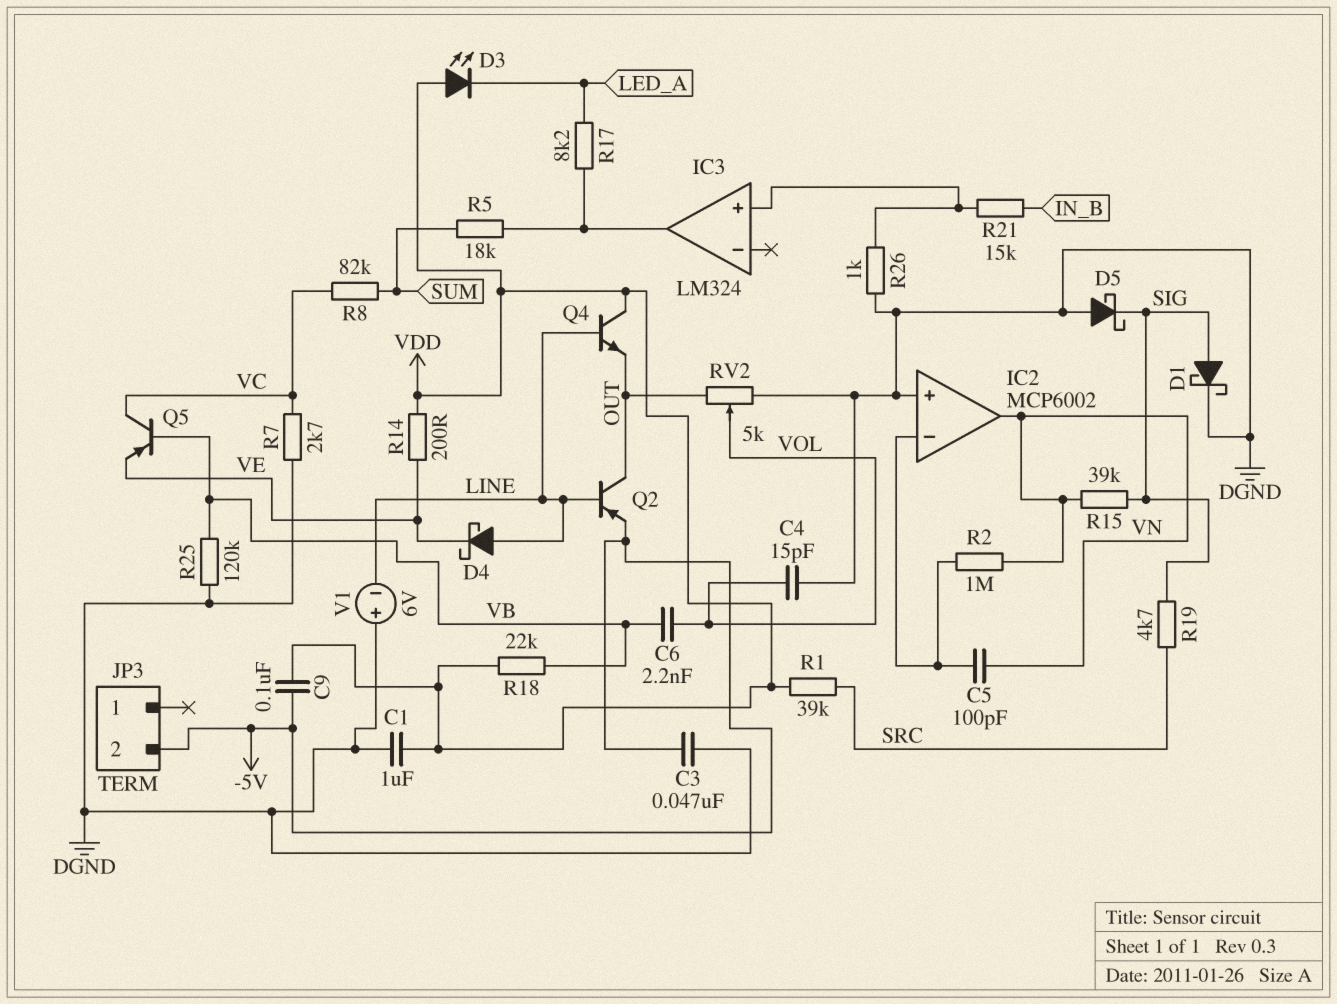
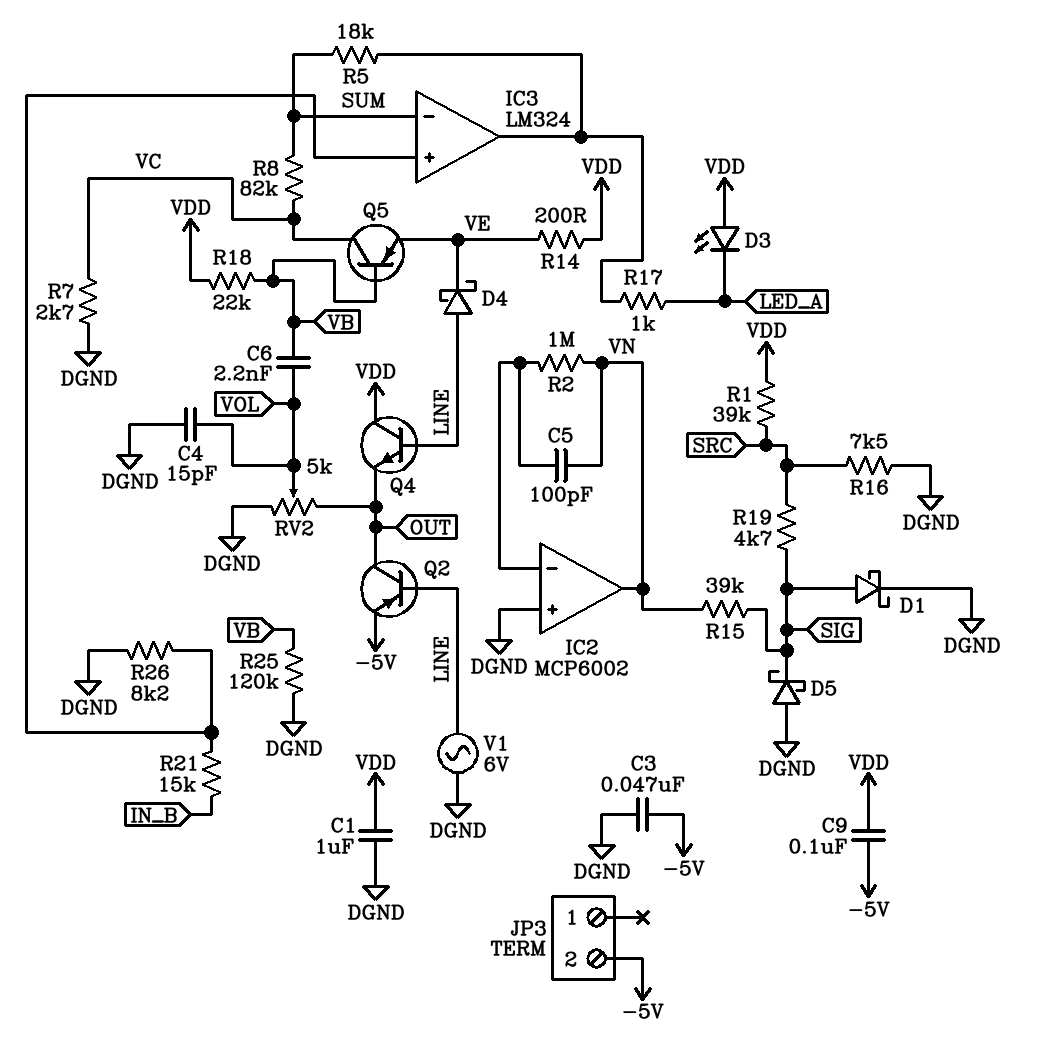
IC3 pin in-: none -> SUM
R16: none -> 7.5k (DGND, SRC)
R17: 8.2k (IC3/out, LED_A) -> 1k (IC3/out, LED_A)
R26: 1k (DGND, IC3/in+) -> 8.2k (DGND, IC3/in+)
V1: 6V (plus DGND, minus LINE) -> AC 6V (DGND, LINE)

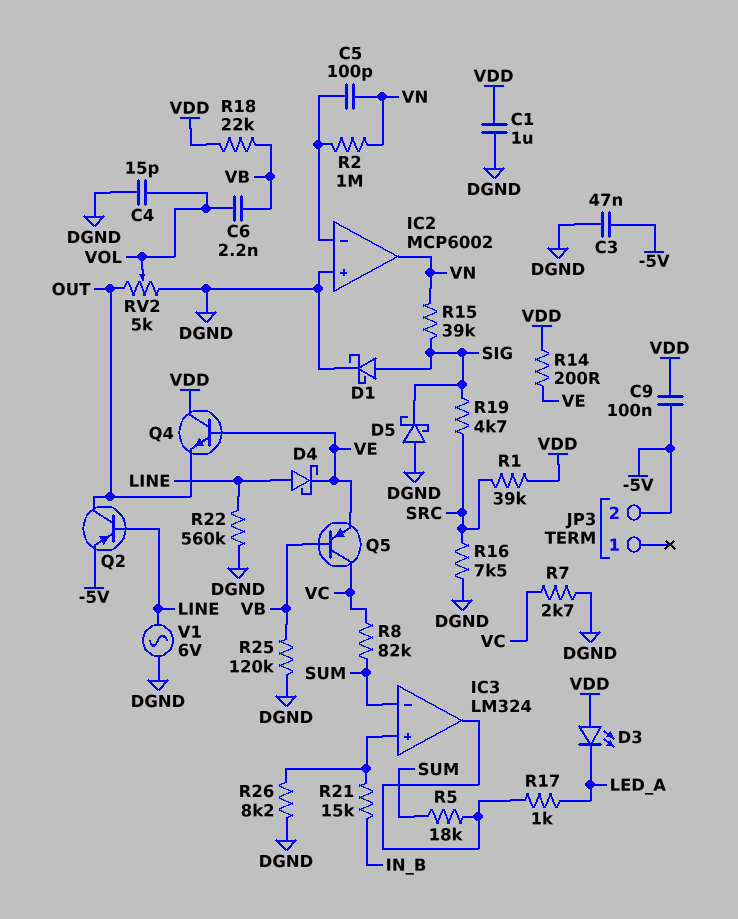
Q4: NPN (B LINE, C VDD, E OUT) -> NPN (B VE, C VDD, E OUT)
R22: none -> 560k (DGND, LINE)

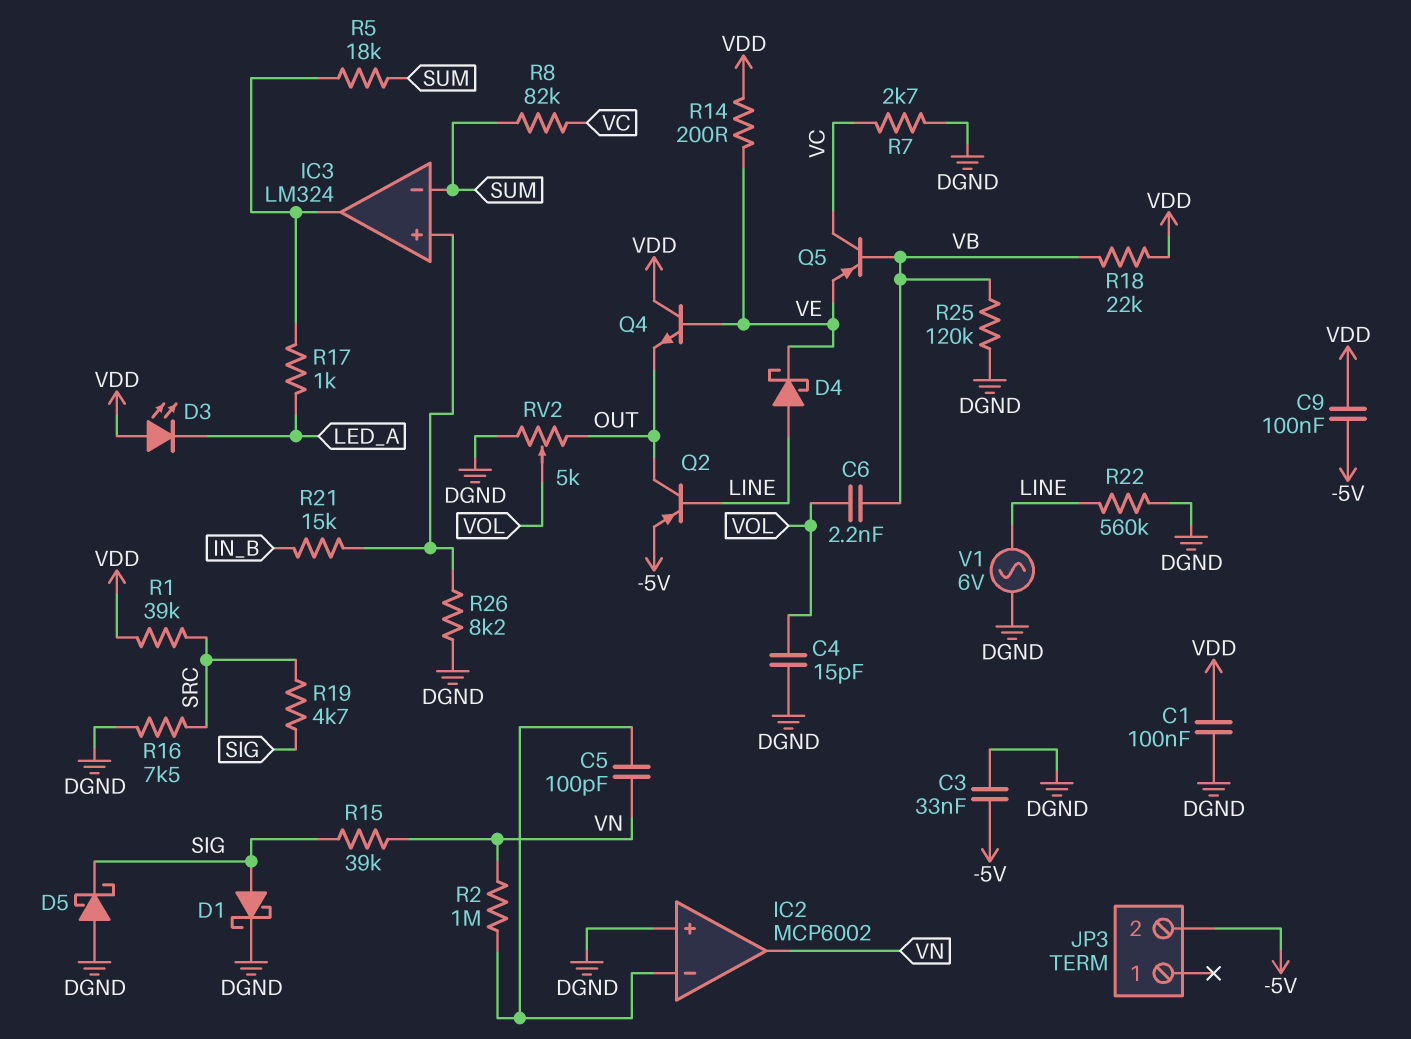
C1: 1uF (DGND, VDD) -> 100nF (DGND, VDD)
C3: 47nF (-5V, DGND) -> 33nF (-5V, DGND)

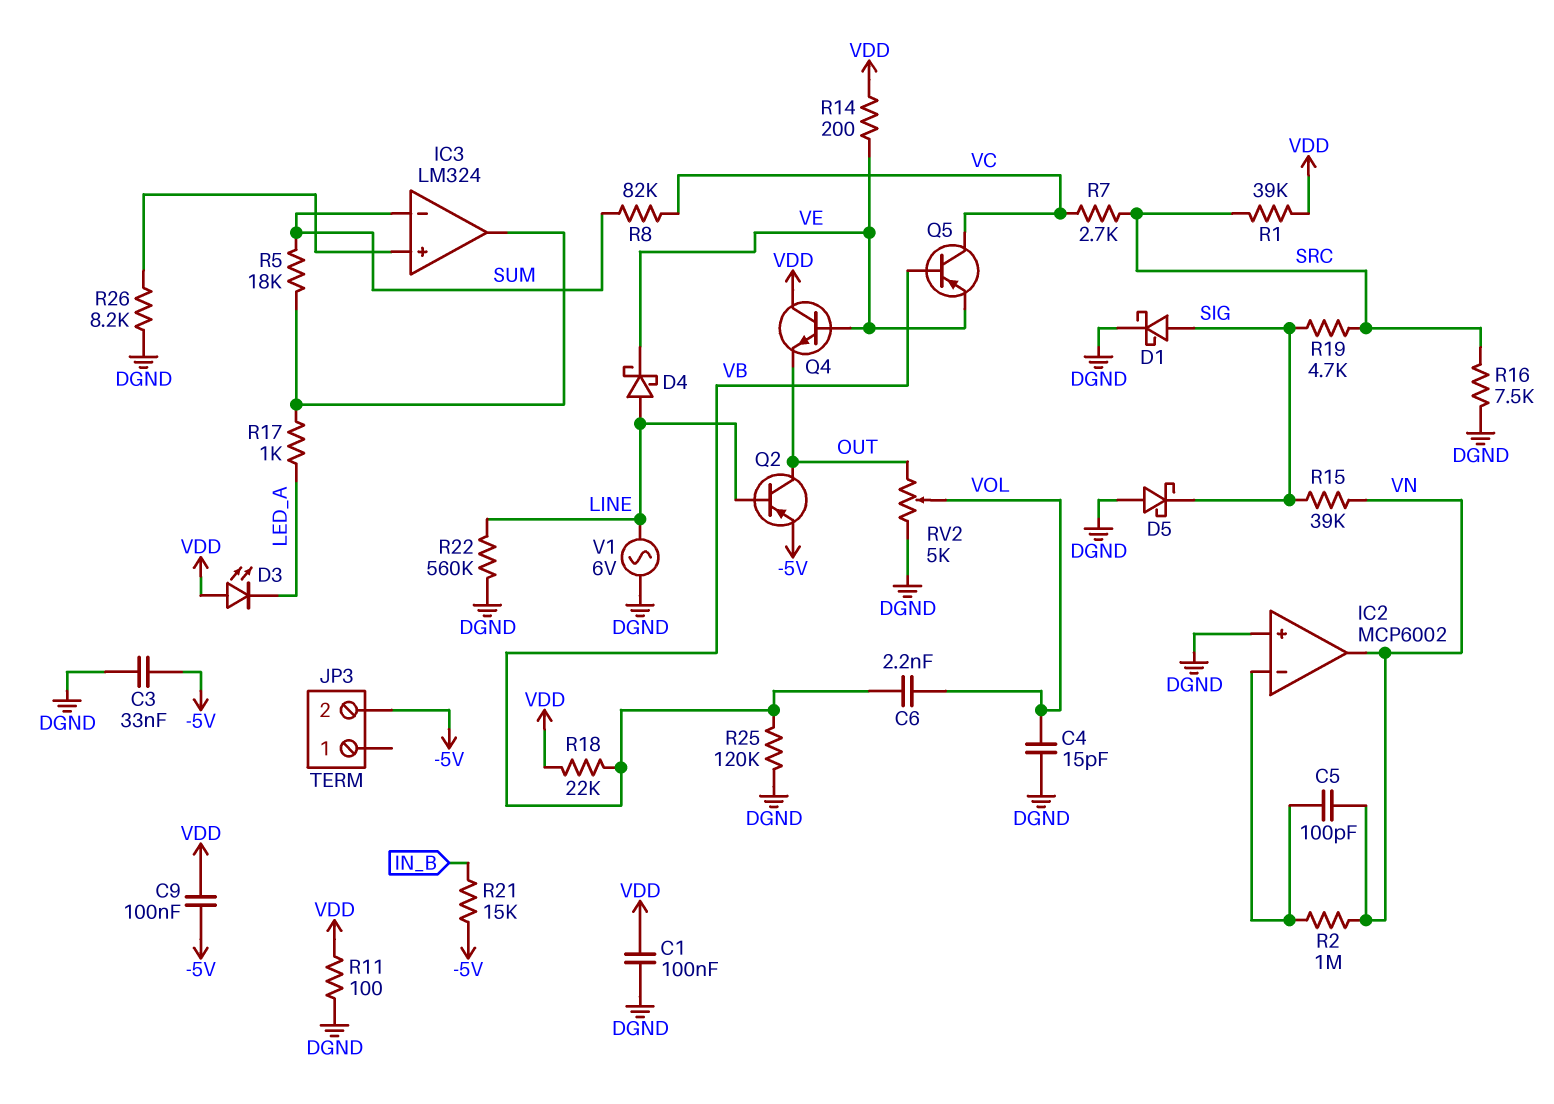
R7: 2.7k (DGND, VC) -> 2.7k (SRC, VC)
R11: none -> 100 (DGND, VDD)
R21: 15k (IC3/in+, IN_B) -> 15k (-5V, IN_B)

